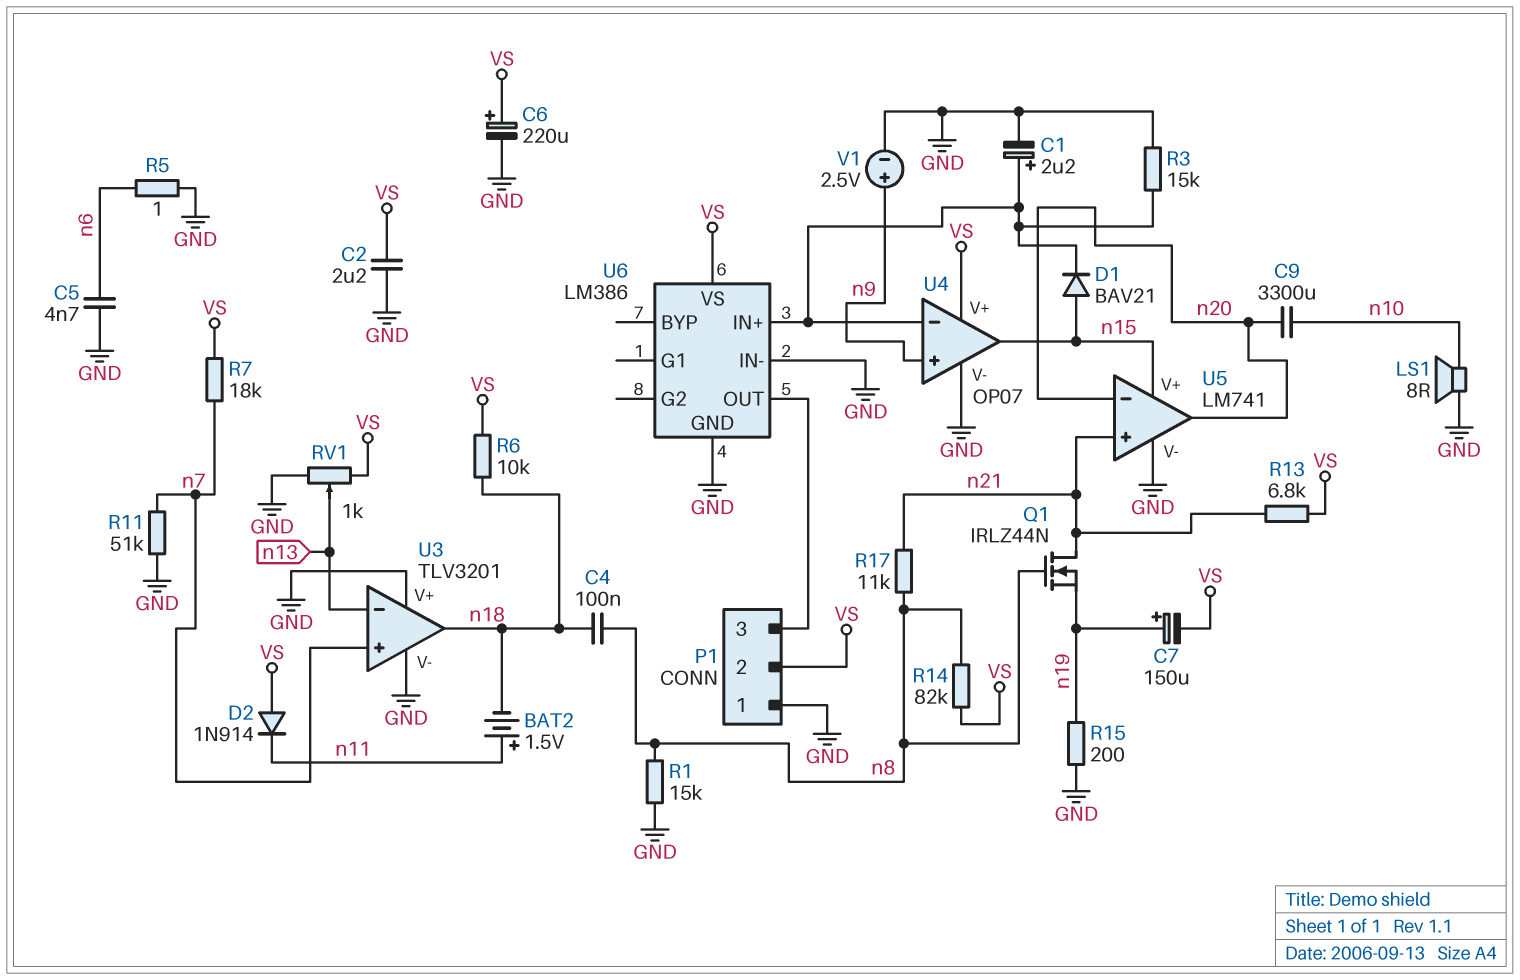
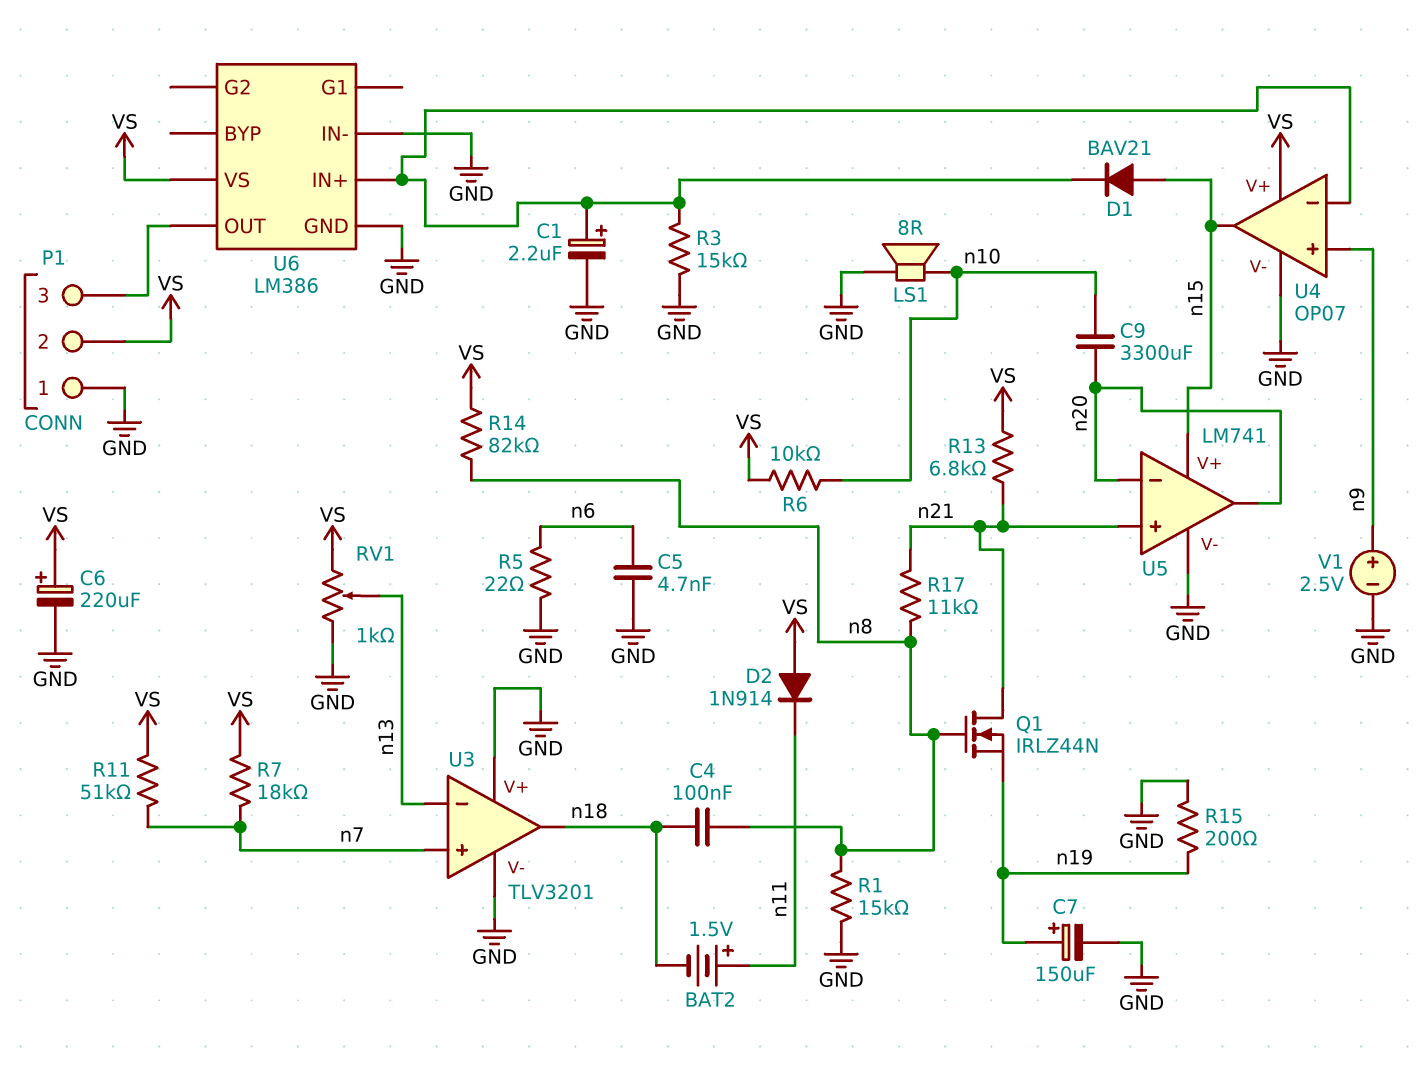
C2: 2.2uF (GND, VS) -> none
C7: 150uF (plus n19, minus VS) -> 150uF (plus n19, minus GND)
R5: 1 (GND, n6) -> 22 (GND, n6)
R6: 10k (VS, n18) -> 10k (VS, n10)
R11: 51k (GND, n7) -> 51k (VS, n7)

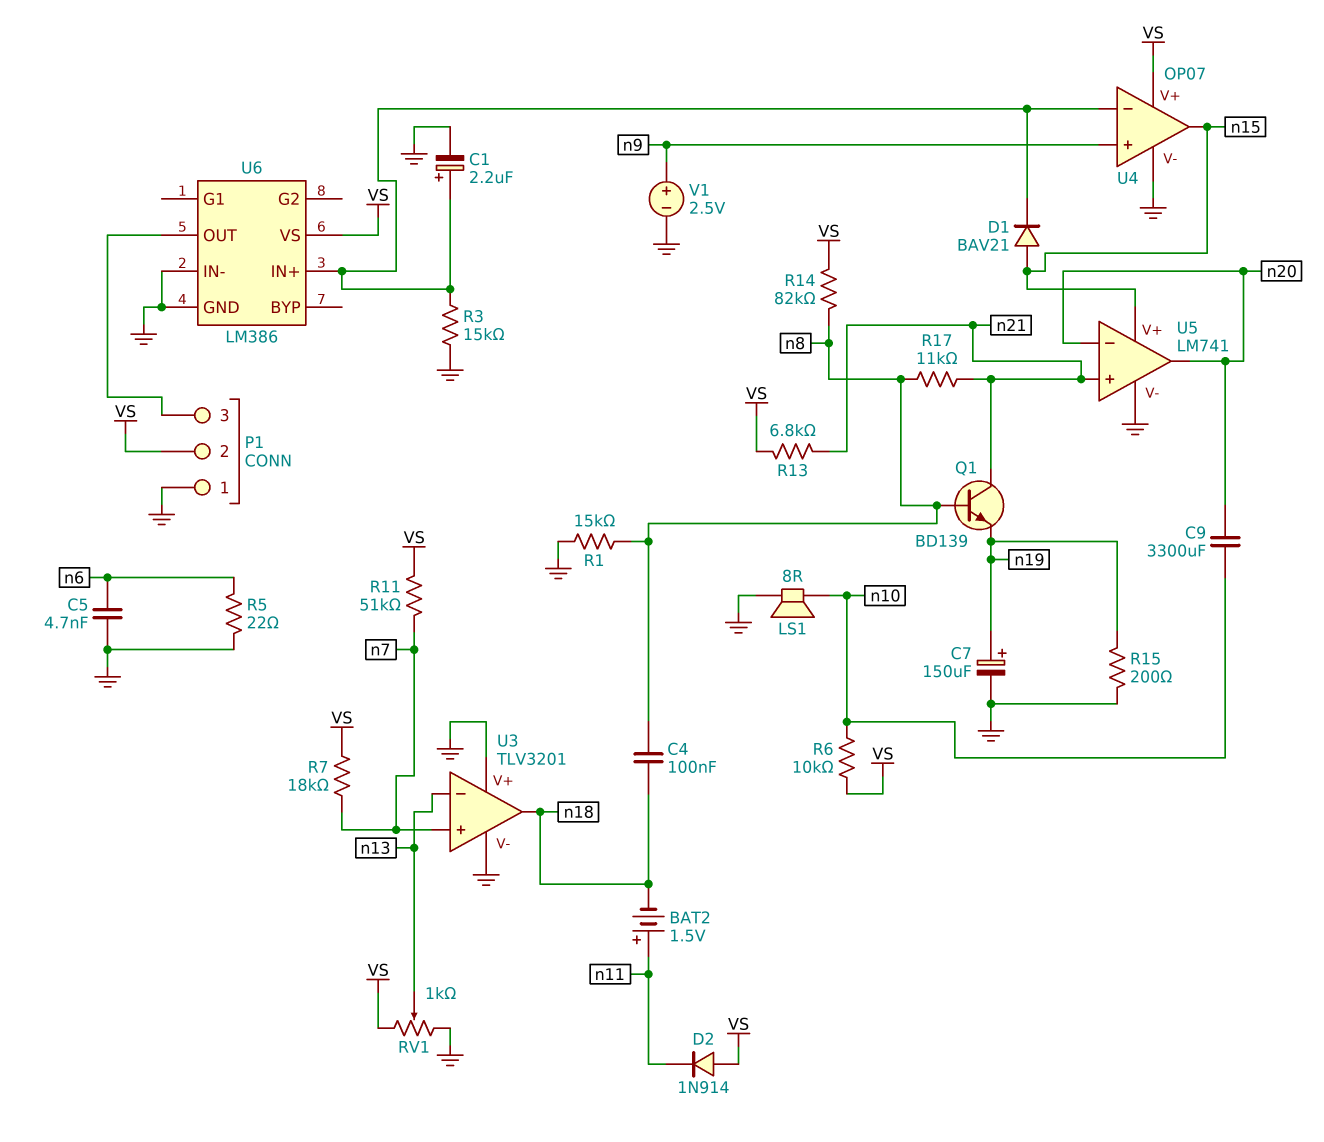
C6: 220uF (plus VS, minus GND) -> none
Q1: NMOS IRLZ44N (G n8, D n21, S n19) -> NPN BD139 (B n8, C n21, E n19)

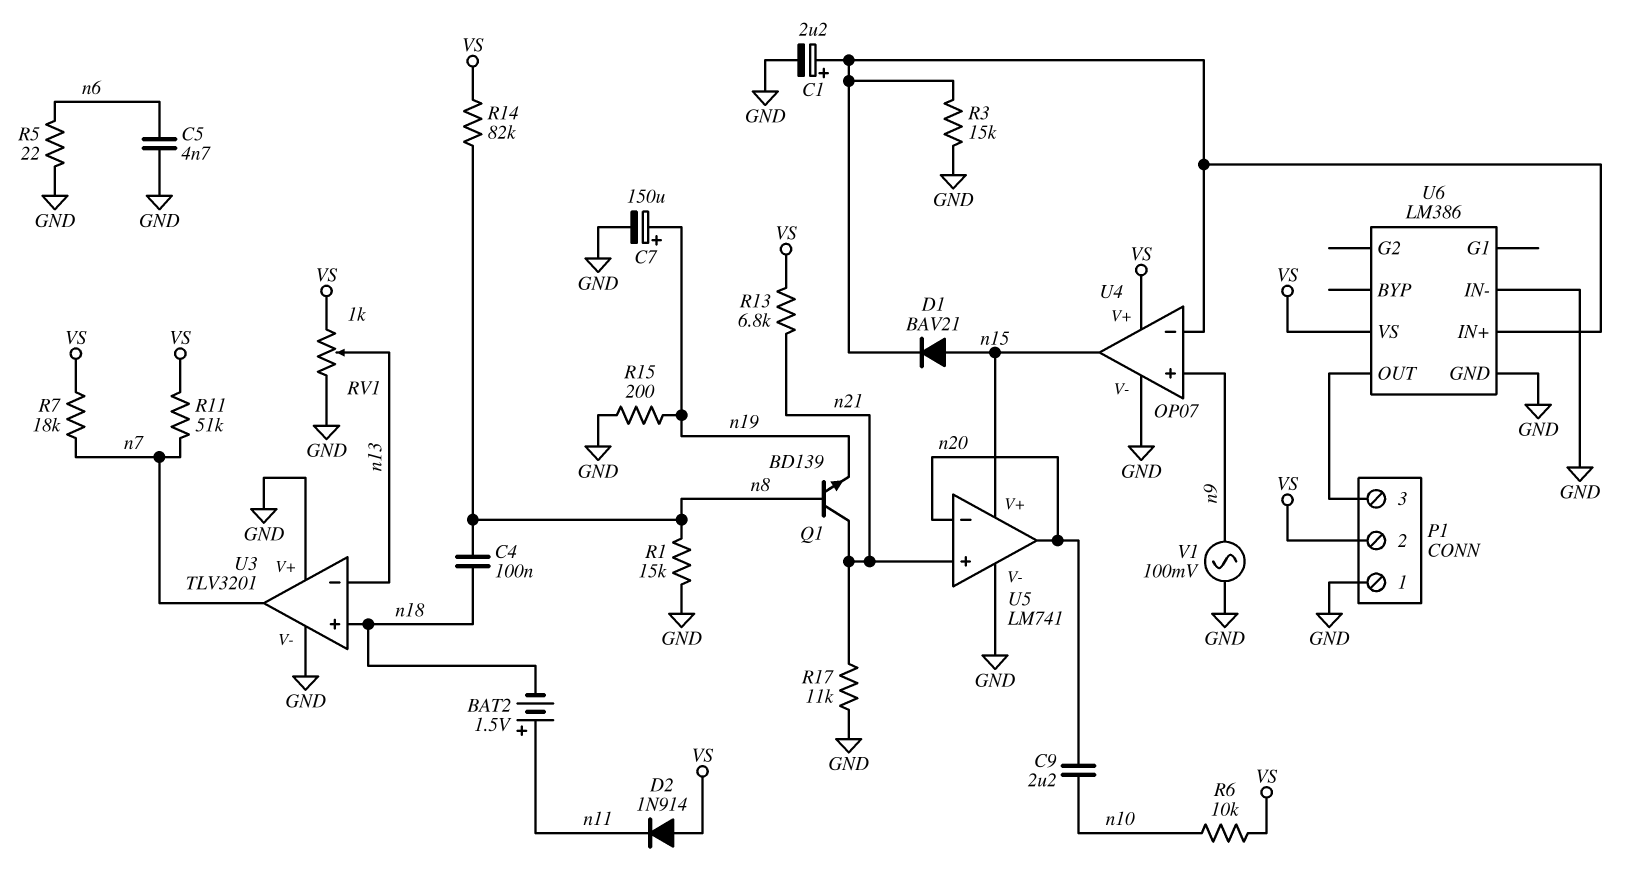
C9: 3300uF (n10, n20) -> 2.2uF (n10, n20)
LS1: speaker 8R (GND, n10) -> none
R17: 11k (n8, n21) -> 11k (GND, n21)
U3 pin in+: n7 -> n18
U3 pin out: n18 -> n7
V1: 2.5V (plus n9, minus GND) -> AC 100mV (GND, n9)

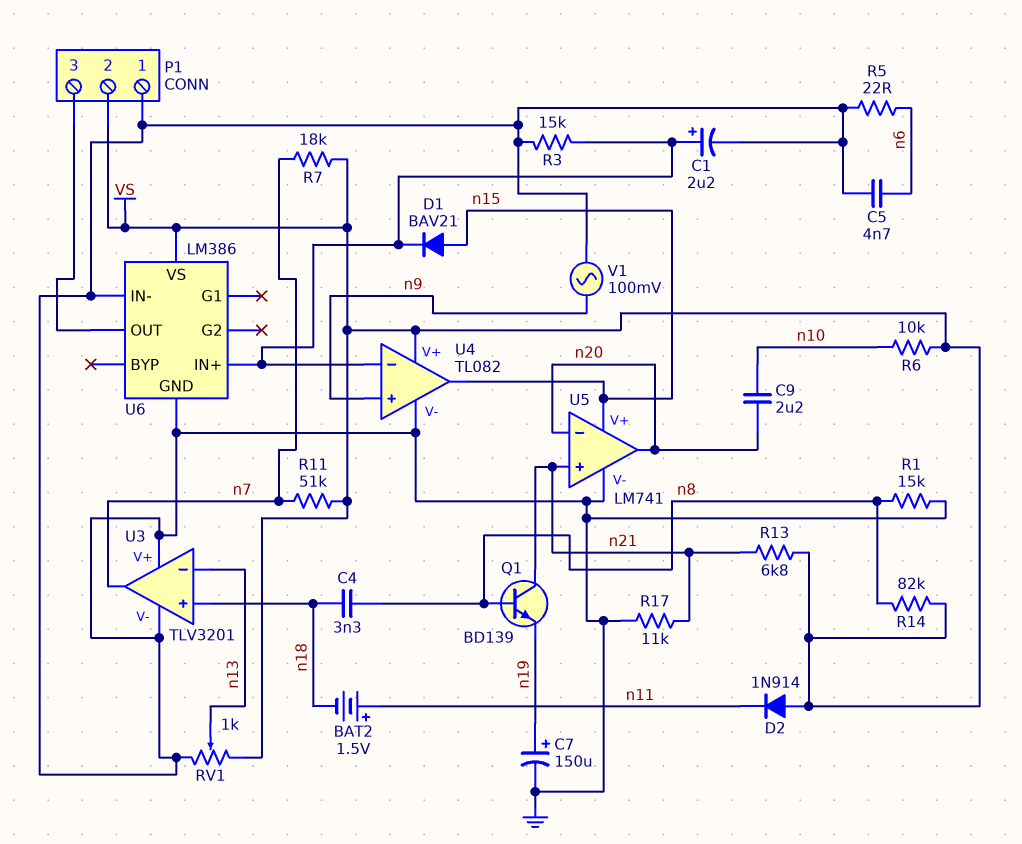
C4: 100nF (n8, n18) -> 3.3nF (n8, n18)
R15: 200 (GND, n19) -> none
U4: OP07 -> TL082

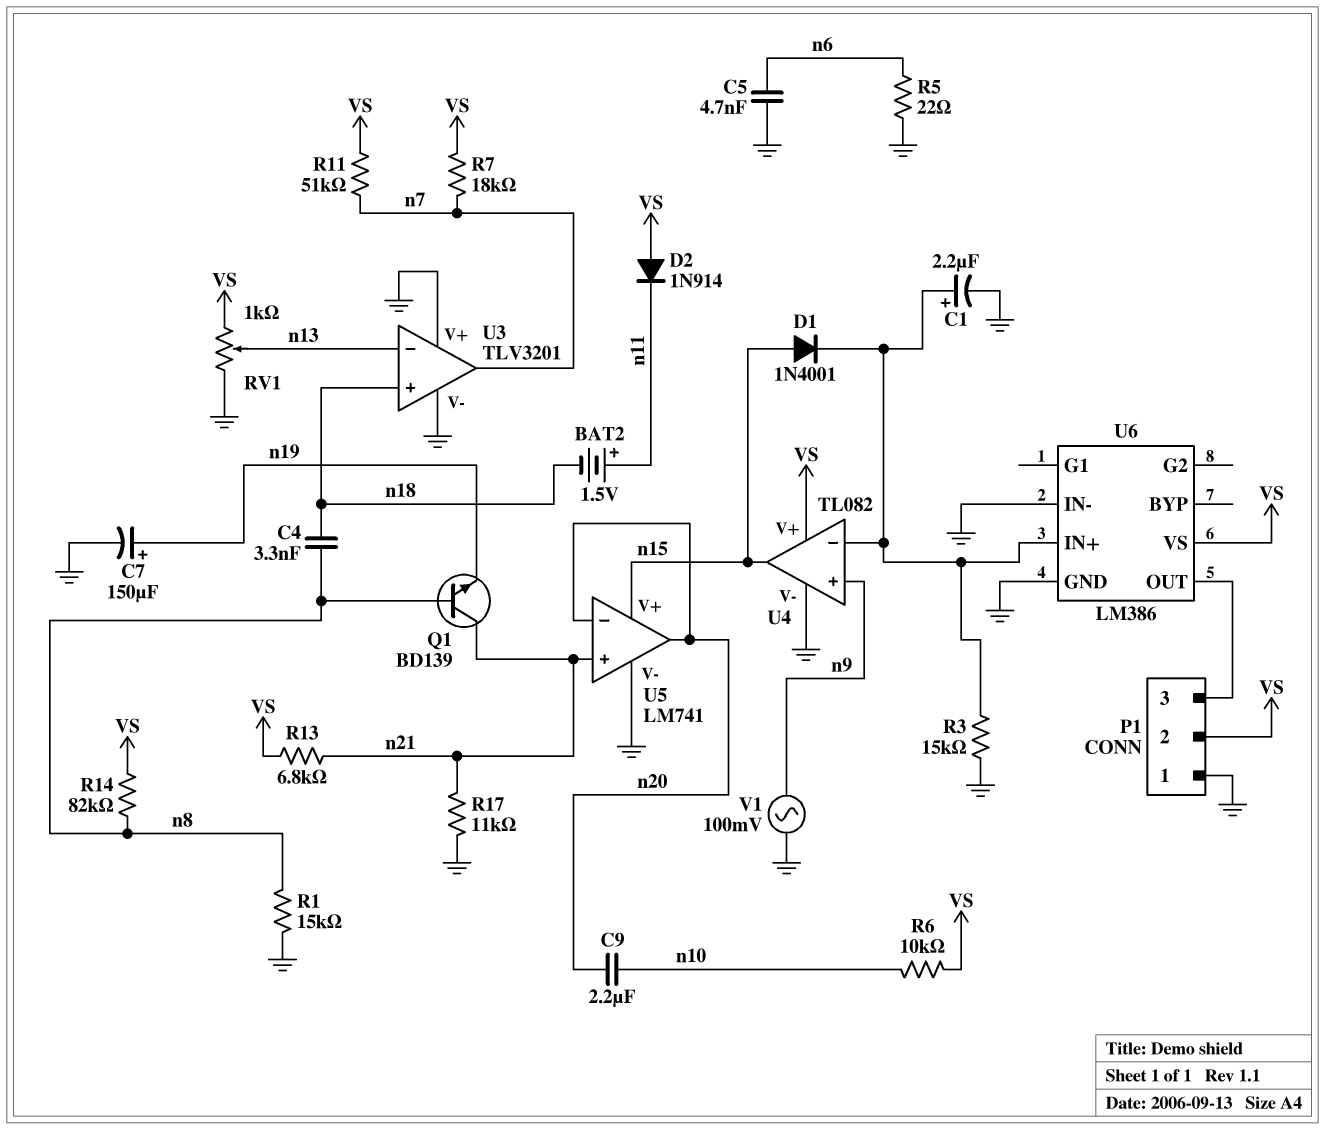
D1: diode BAV21 (A n15, K U4/in-) -> diode 1N4001 (A n15, K U4/in-)

